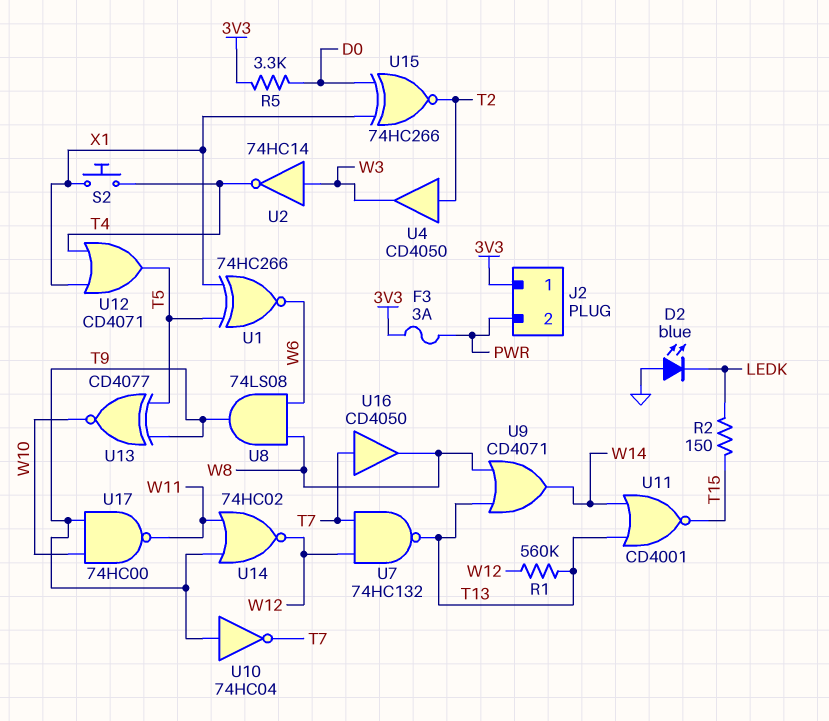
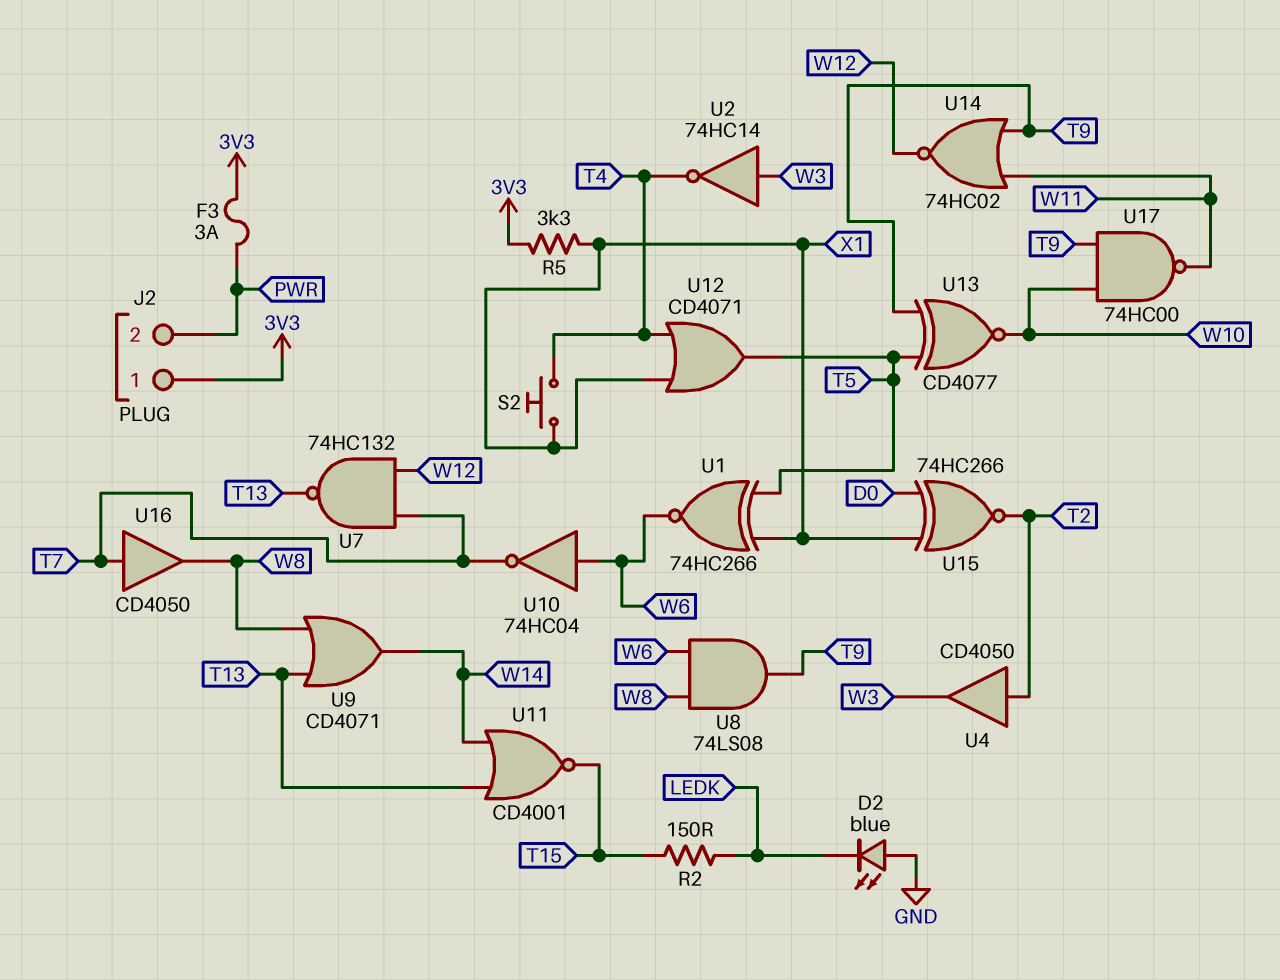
R1: 560k (T13, W12) -> none
R5: 3.3k (3V3, D0) -> 3.3k (3V3, X1)
U10: NOT 74HC04 (in T9, out T7) -> NOT 74HC04 (in W6, out T7)

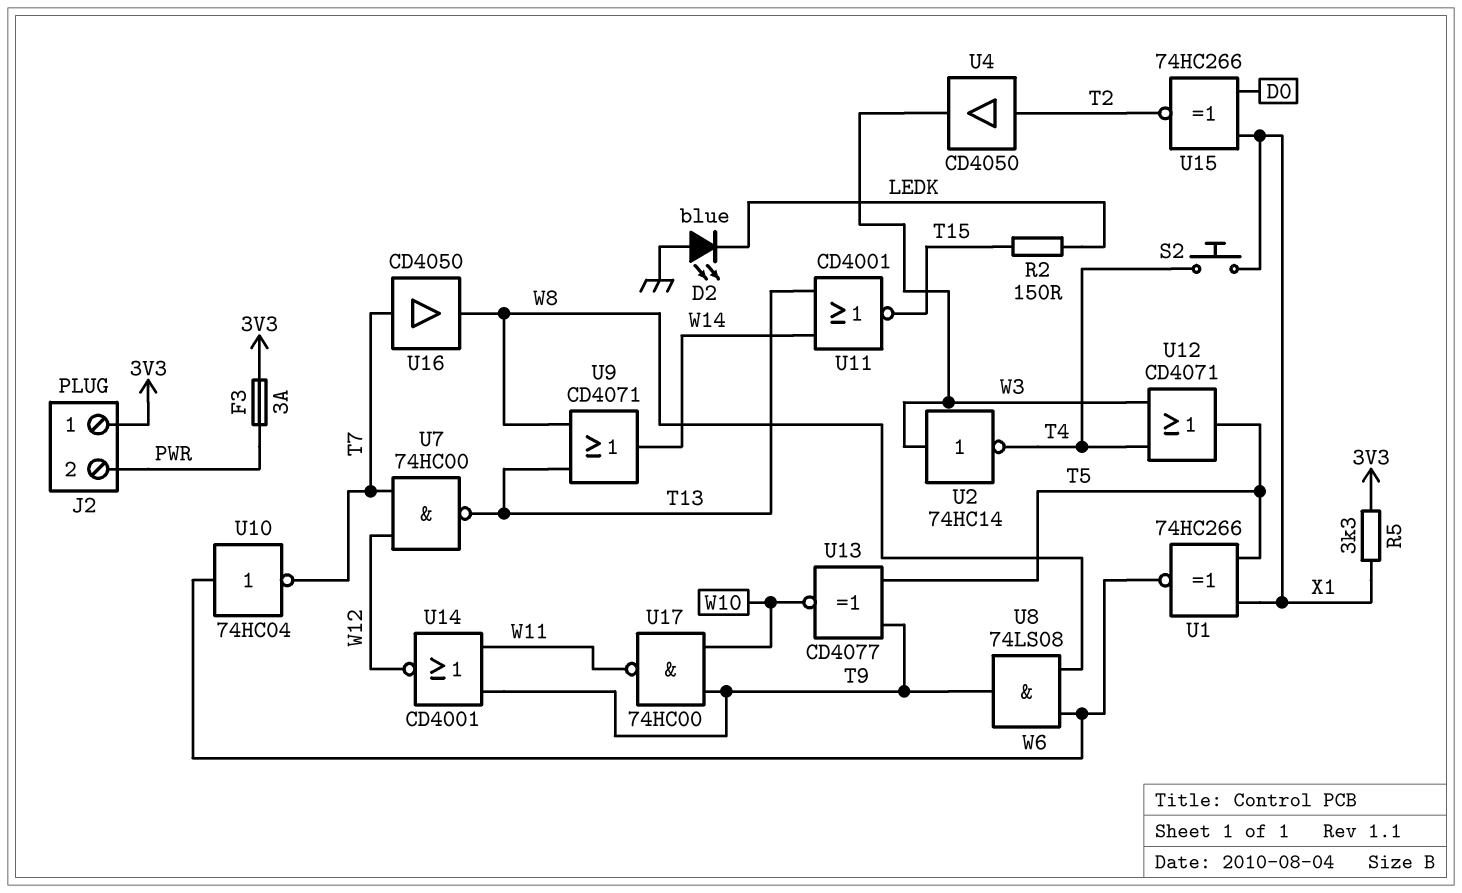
U7: NAND 74HC132 (in T7, in W12, out T13) -> NAND 74HC00 (in T7, in W12, out T13)
U12: OR CD4071 (in T4, in X1, out T5) -> OR CD4071 (in T4, in W3, out T5)
U14: NOR 74HC02 (in T9, in W11, out W12) -> NOR CD4001 (in T9, in W11, out W12)

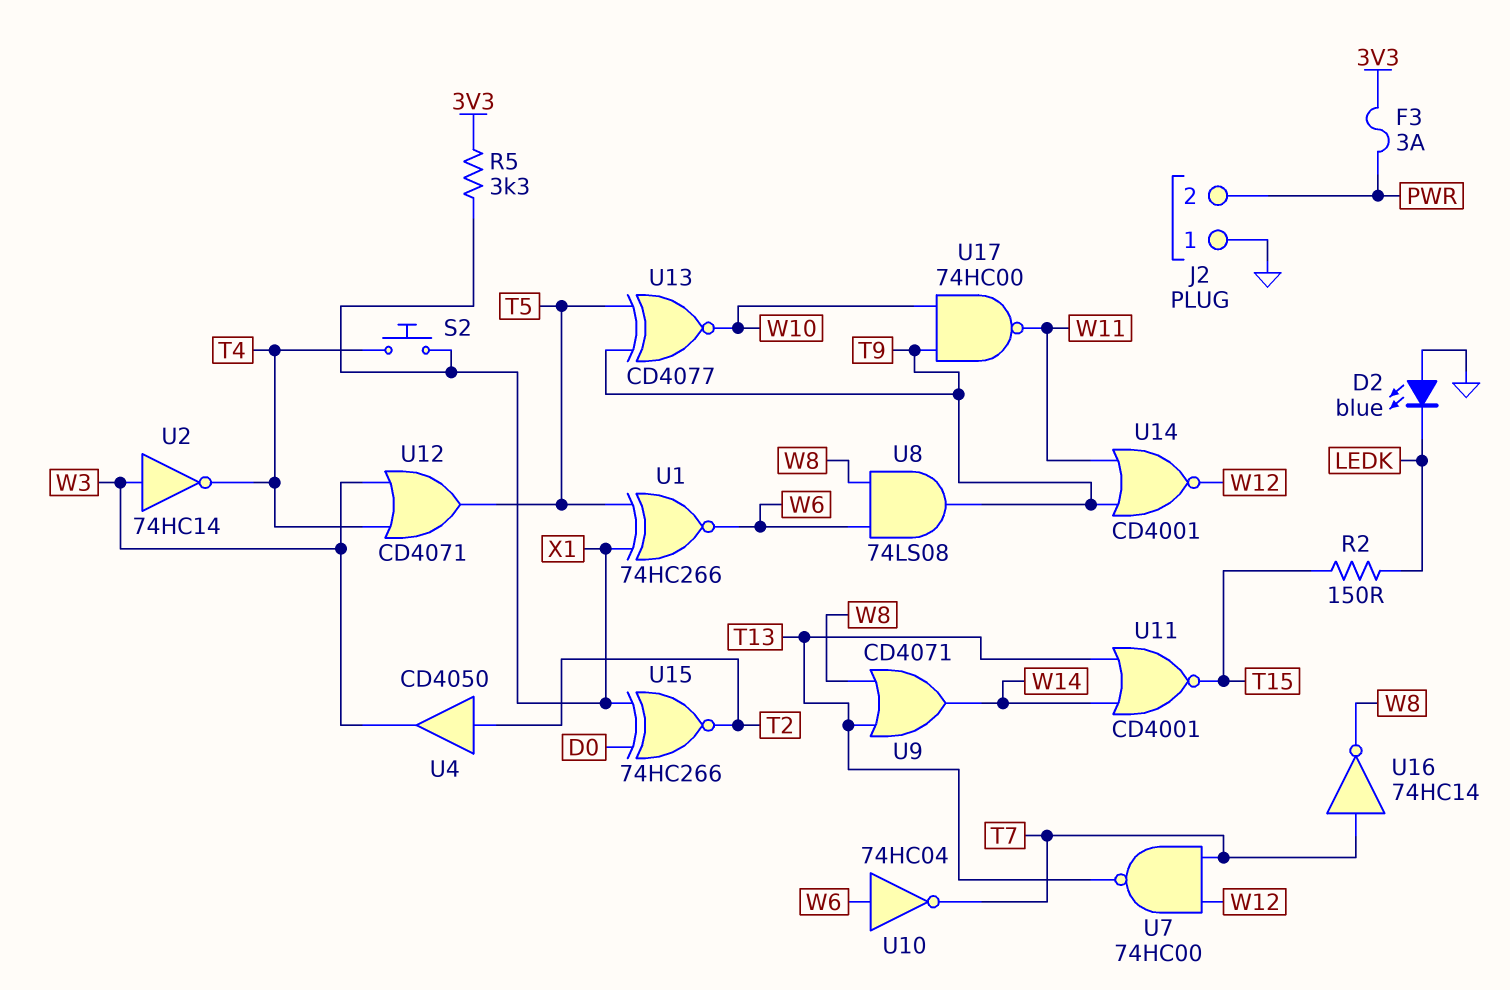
J2 pin 1: 3V3 -> GND
U16: buffer CD4050 (in T7, out W8) -> NOT 74HC14 (in T7, out W8)

